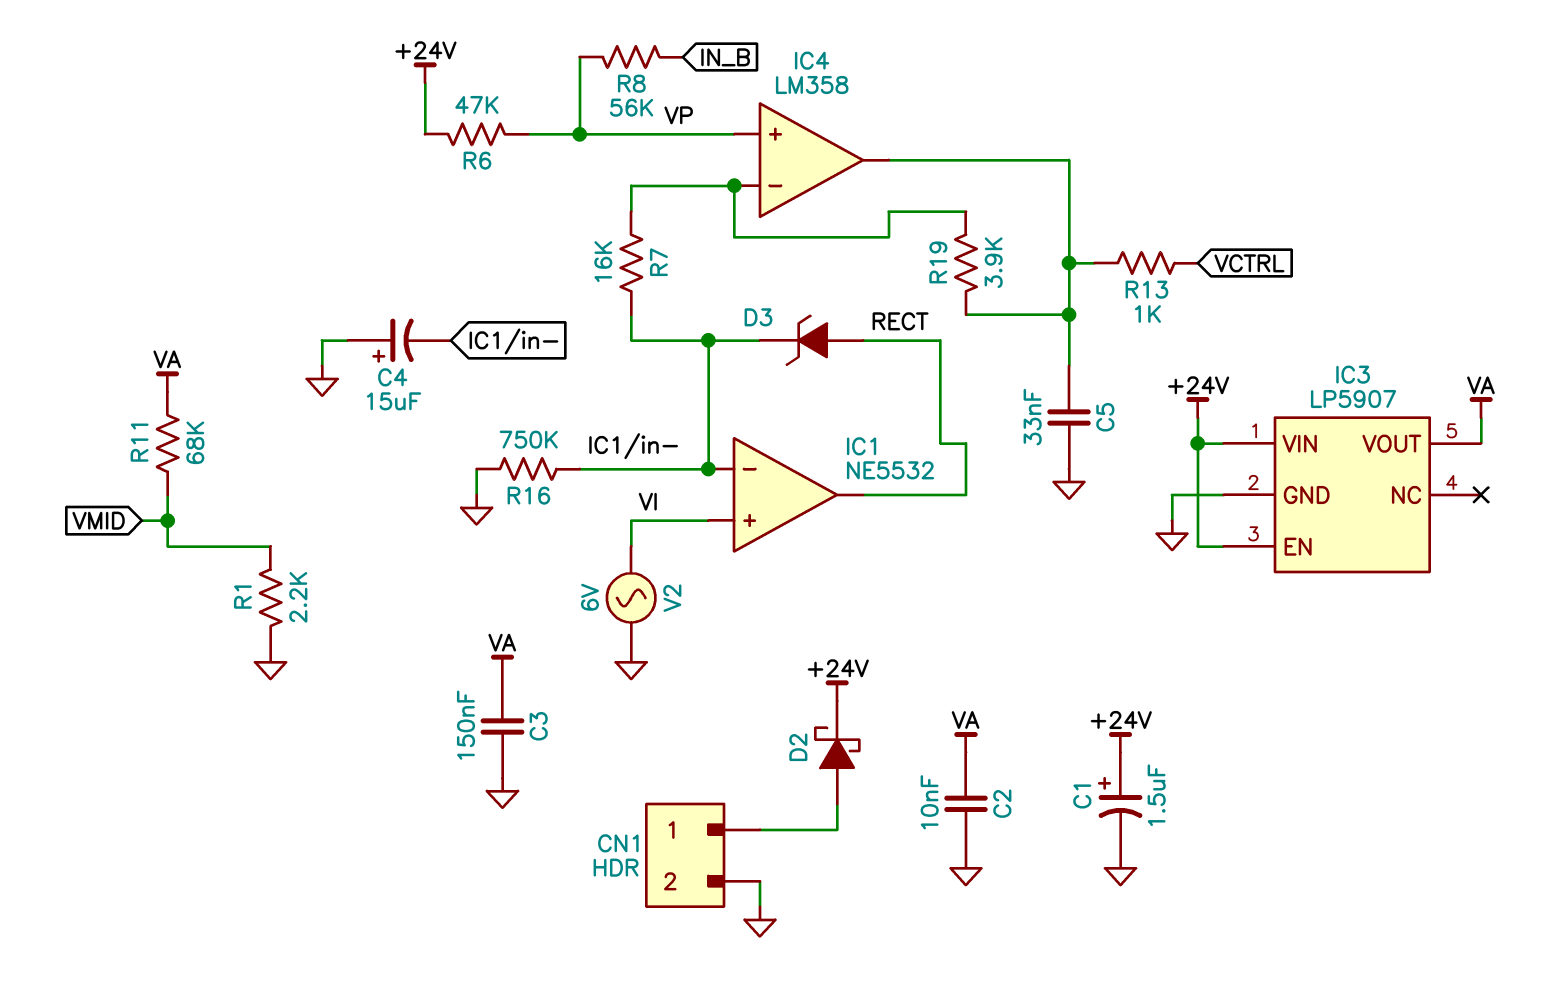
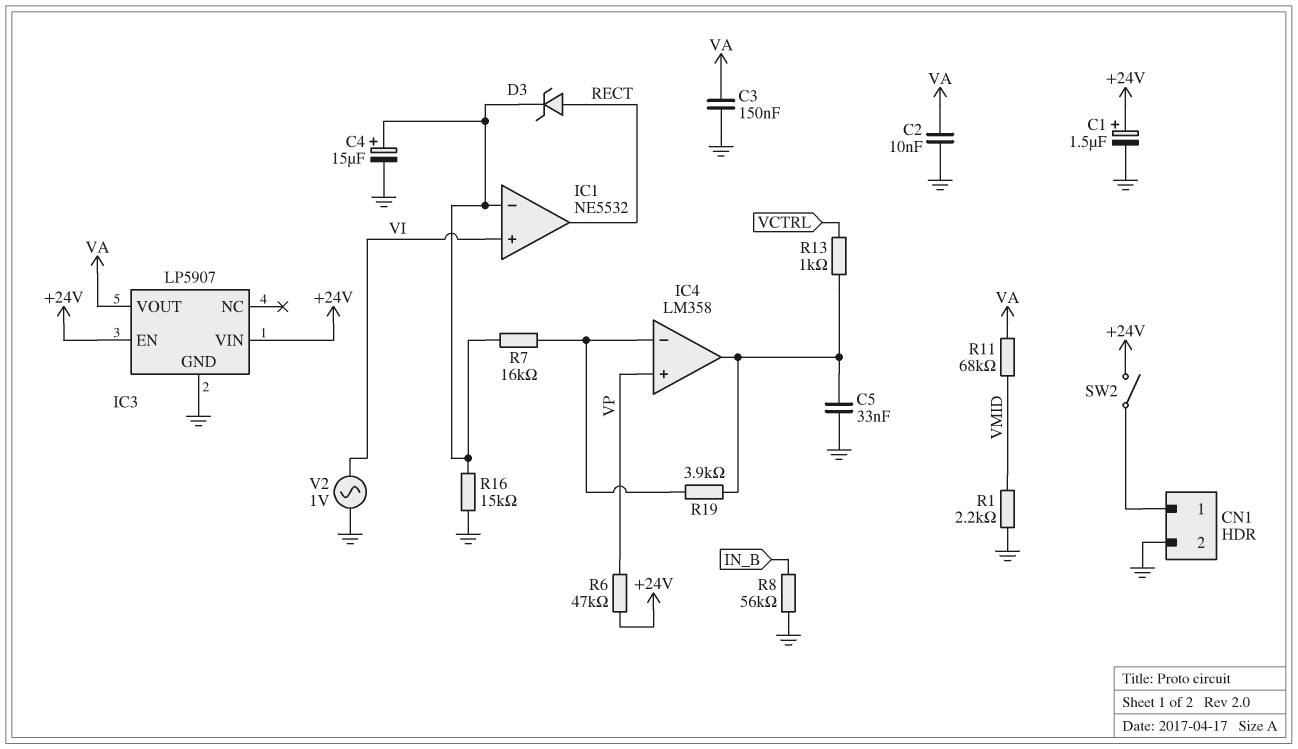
C4: 15uF (plus GND, minus IC1/in-) -> 15uF (plus IC1/in-, minus GND)
D2: schottky (A CN1/1, K +24V) -> none
R8: 56k (IN_B, VP) -> 56k (GND, IN_B)
R16: 750k (GND, IC1/in-) -> 15k (GND, IC1/in-)
SW2: none -> switch (+24V, CN1/1)
V2: AC 6V (GND, VI) -> AC 1V (GND, VI)

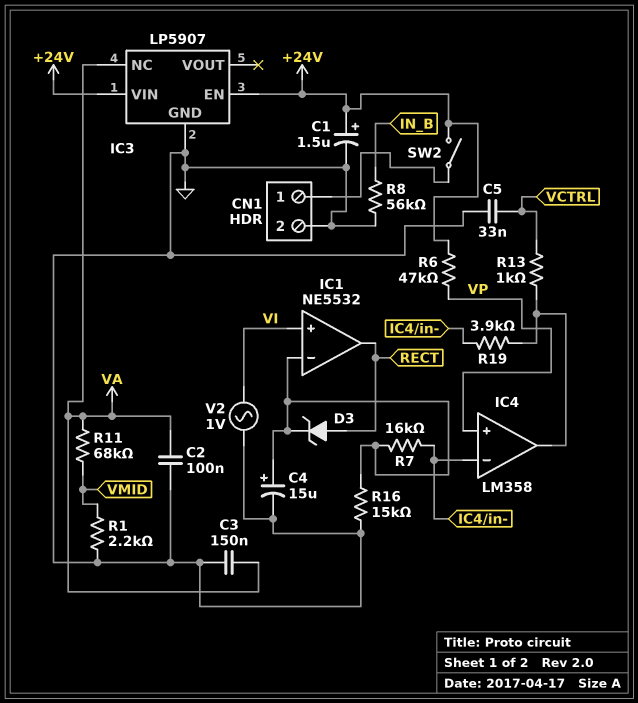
C2: 10nF (GND, VA) -> 100nF (GND, VA)
C5: 33nF (GND, IC4/out) -> 33nF (GND, VCTRL)
IC3 pin NC: none -> VA
IC3 pin VOUT: VA -> none

